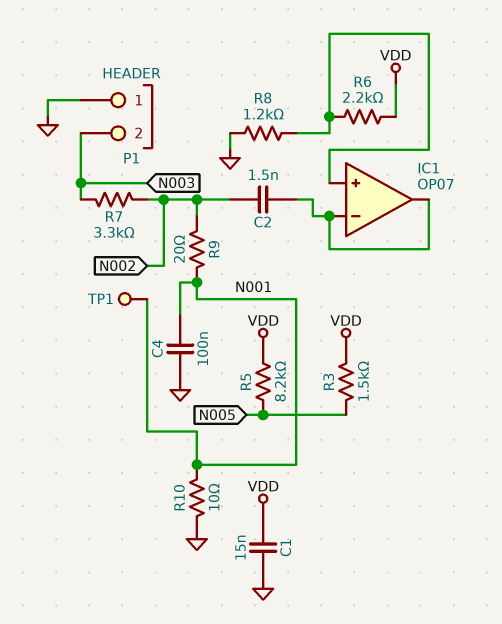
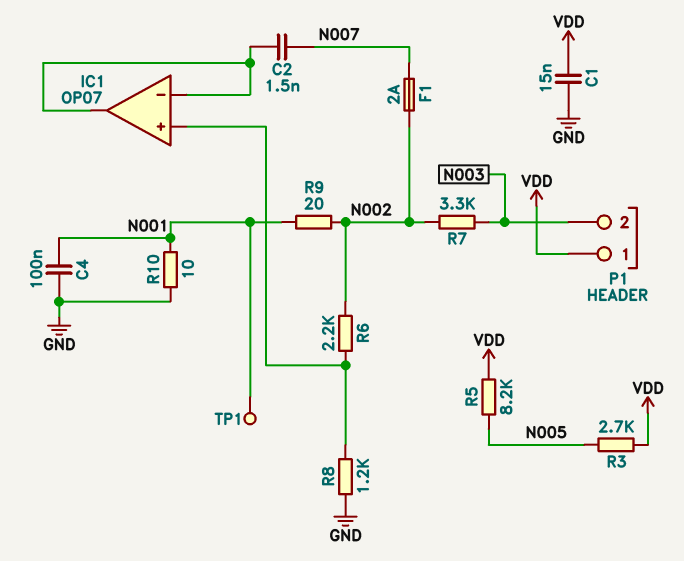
C2: 1.5nF (IC1/in-, N002) -> 1.5nF (IC1/in-, N007)
F1: none -> 2A (N002, N007)
P1 pin 1: GND -> VDD
R3: 1.5k (N005, VDD) -> 2.7k (N005, VDD)
R6: 2.2k (IC1/in+, VDD) -> 2.2k (IC1/in+, N002)

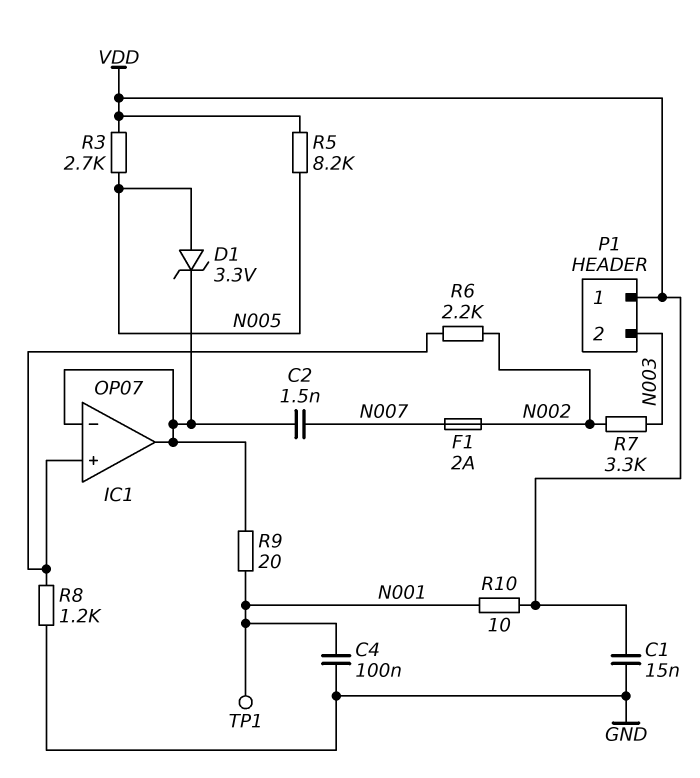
D1: none -> zener 3.3V (A N005, K IC1/in-)
R9: 20 (N001, N002) -> 20 (IC1/in-, N001)
R10: 10 (GND, N001) -> 10 (N001, VDD)

